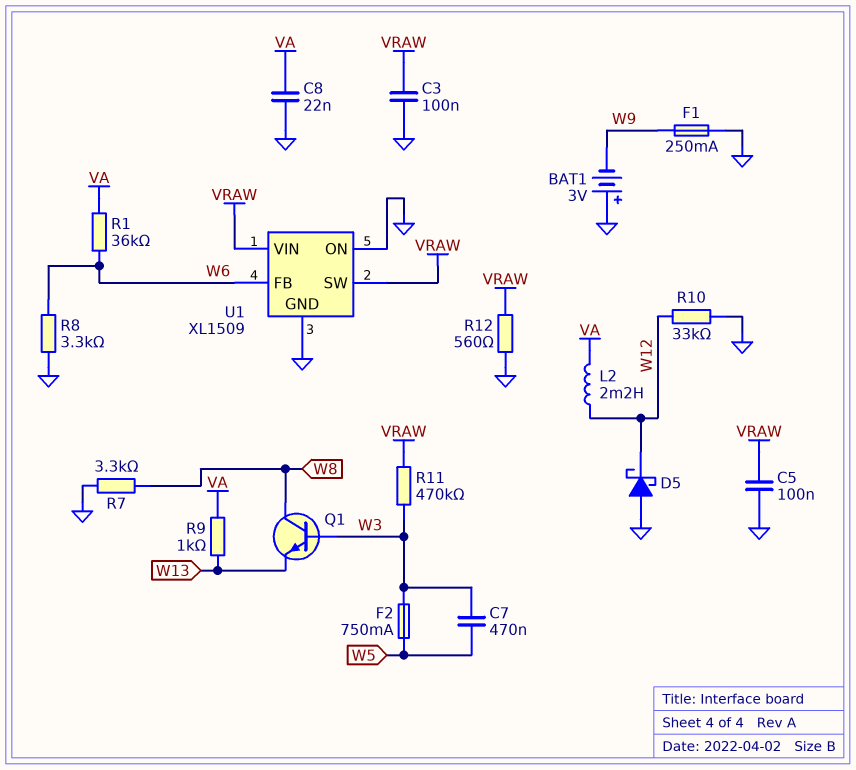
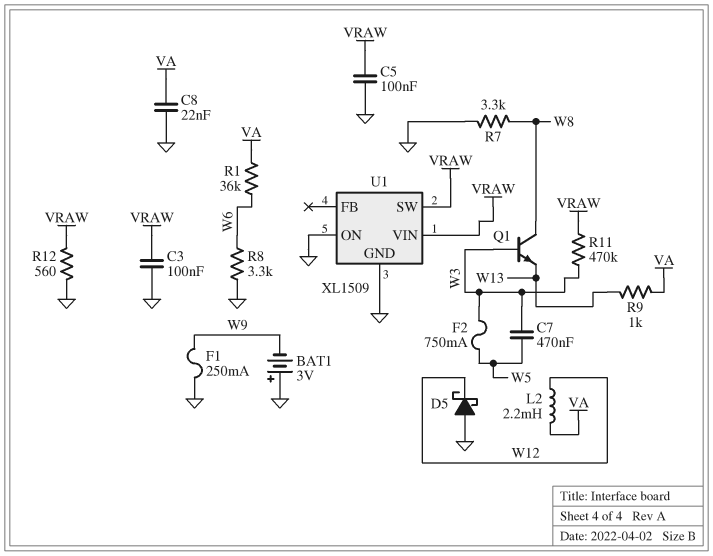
R10: 33k (GND, W12) -> none
U1 pin FB: W6 -> none

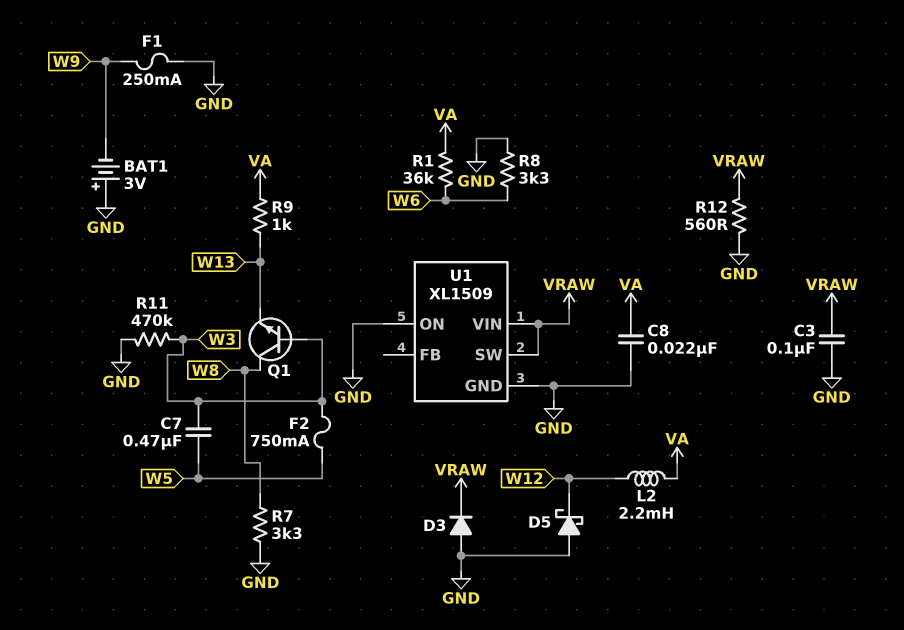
C5: 100nF (GND, VRAW) -> none
D3: none -> diode (A GND, K VRAW)
R11: 470k (VRAW, W3) -> 470k (GND, W3)

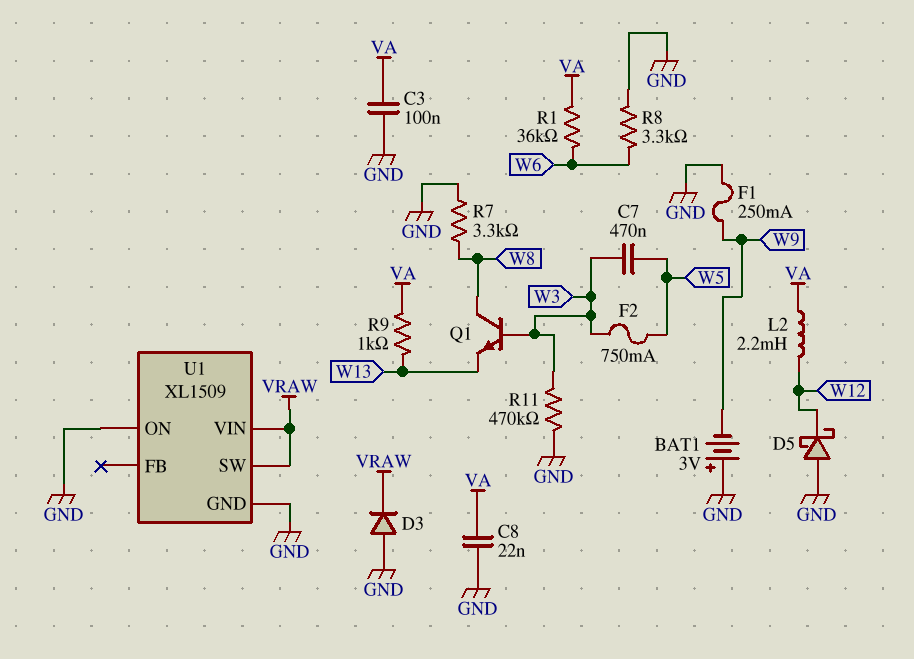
C3: 100nF (GND, VRAW) -> 100nF (GND, VA)
R12: 560 (GND, VRAW) -> none

